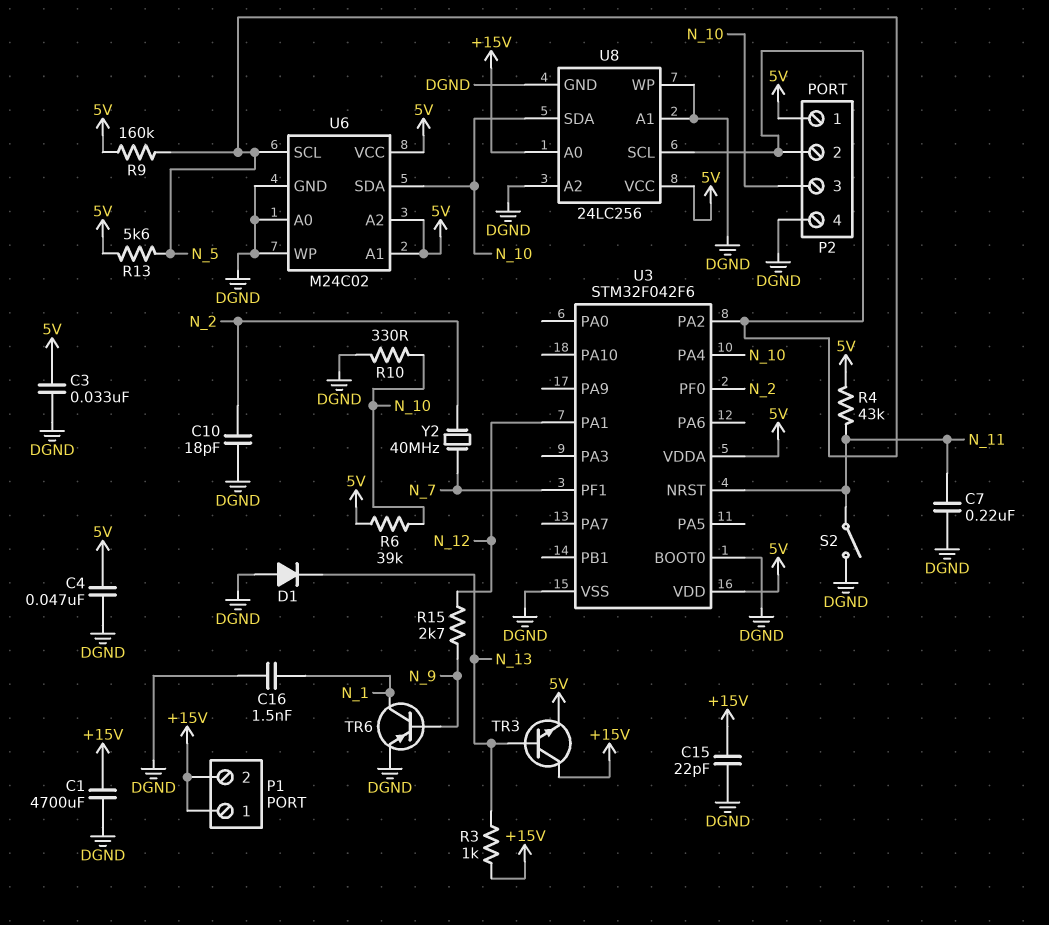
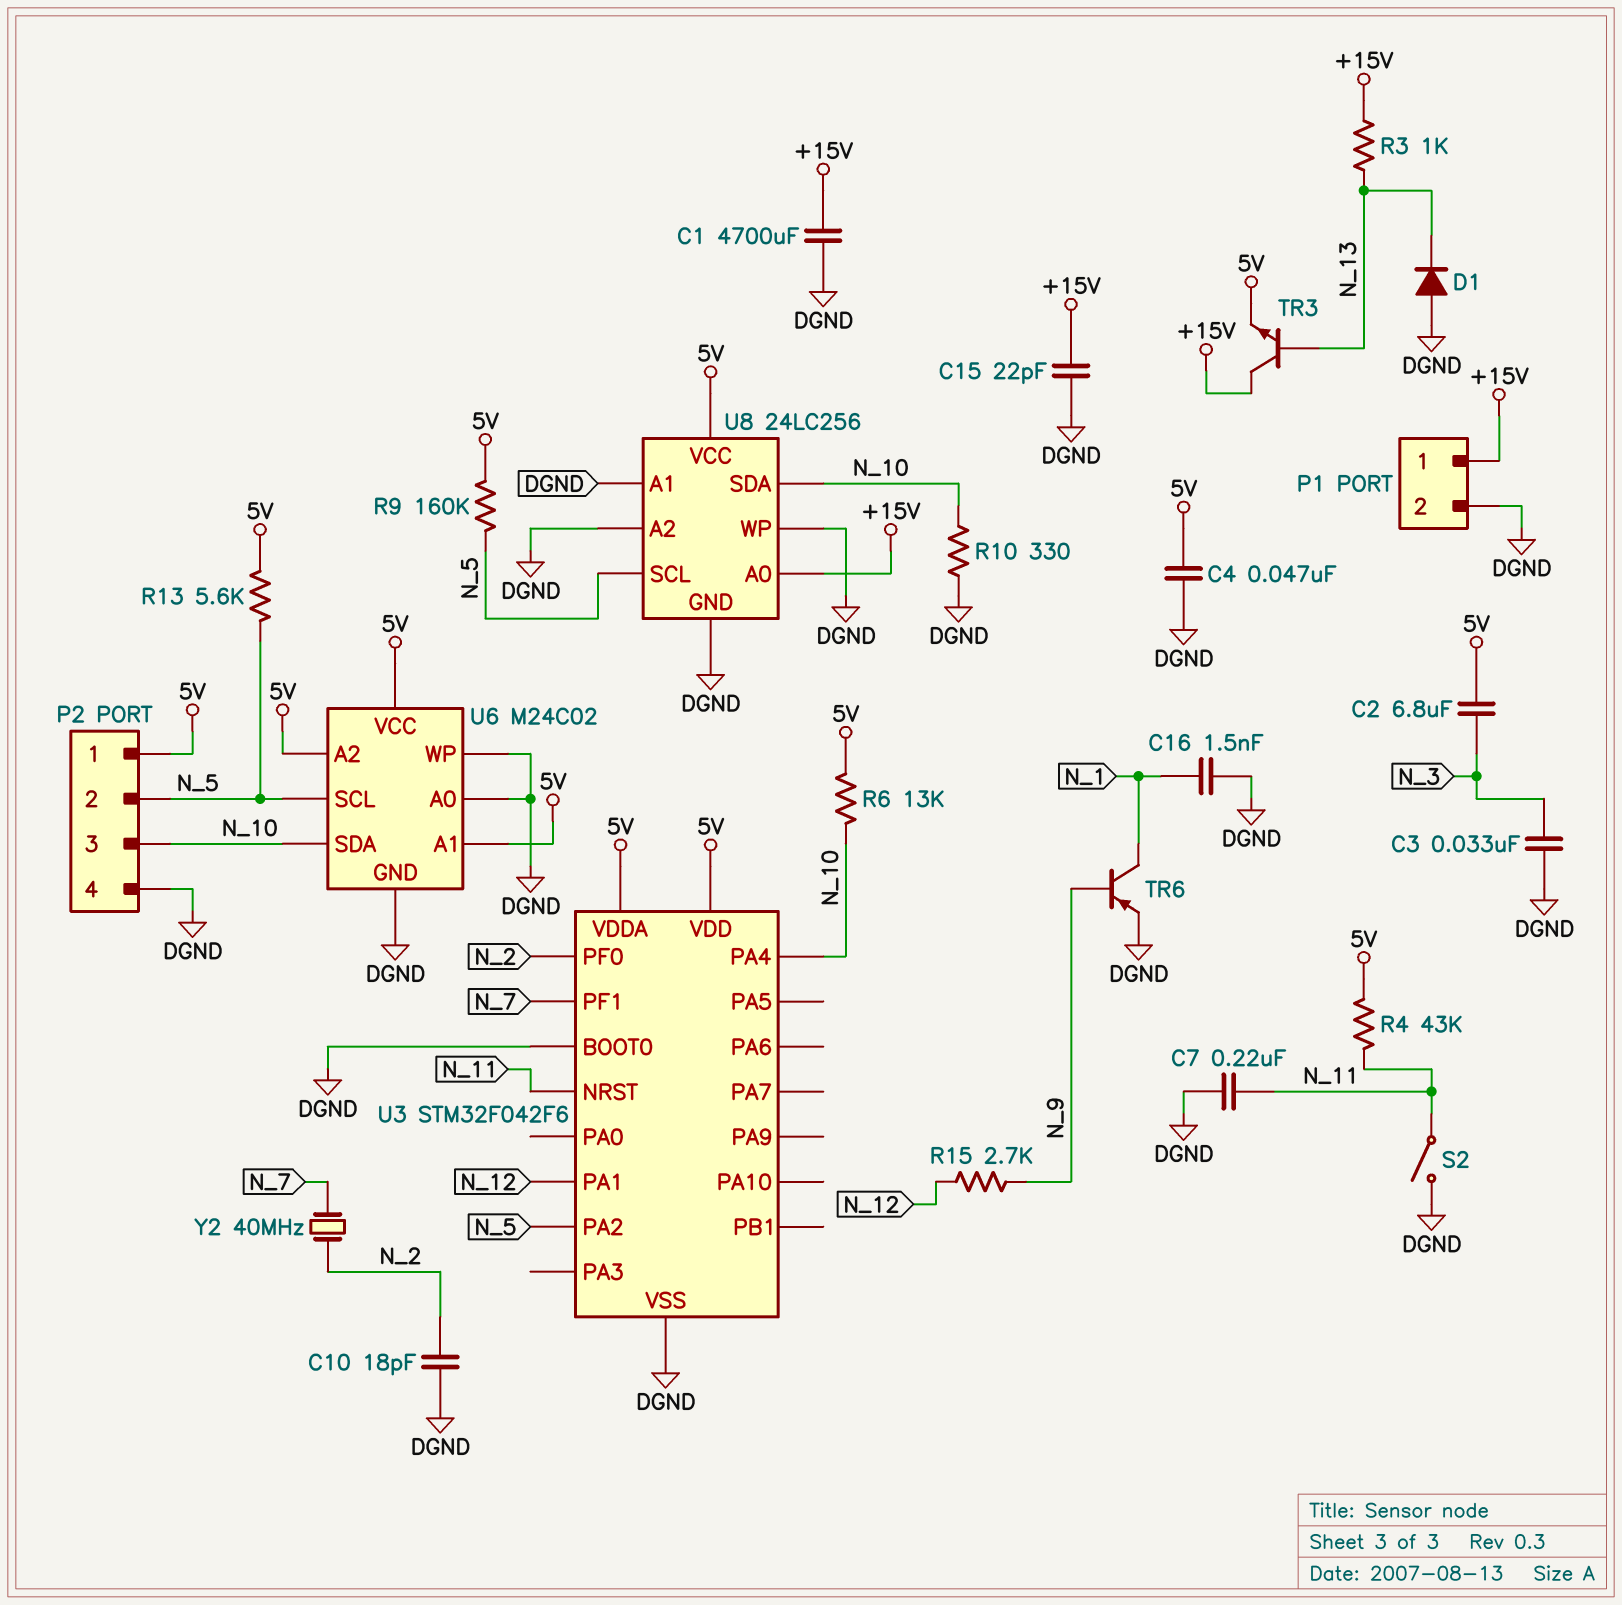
C2: none -> 6.8uF (5V, N_3)
C3: 33nF (5V, DGND) -> 33nF (DGND, N_3)
P1 pin 2: +15V -> DGND
R6: 39k (5V, N_10) -> 13k (5V, N_10)

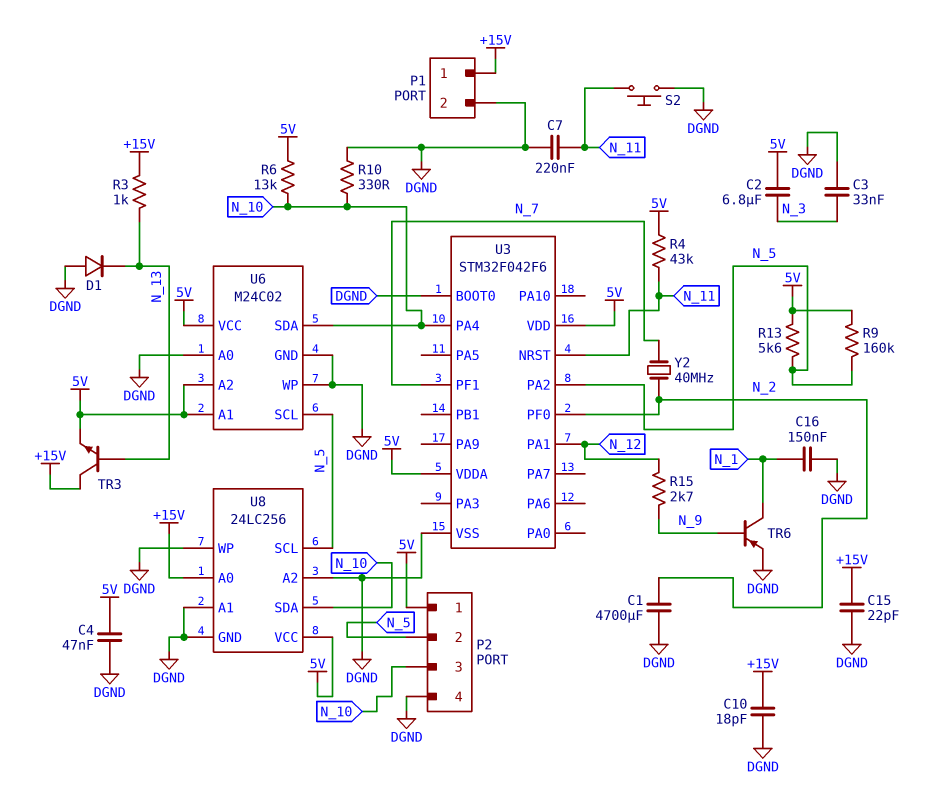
C1: 4700uF (+15V, DGND) -> 4700uF (DGND, N_2)
C10: 18pF (DGND, N_2) -> 18pF (+15V, DGND)
C16: 1.5nF (DGND, N_1) -> 150nF (DGND, N_1)
S2: switch (DGND, N_11) -> button (DGND, N_11)

